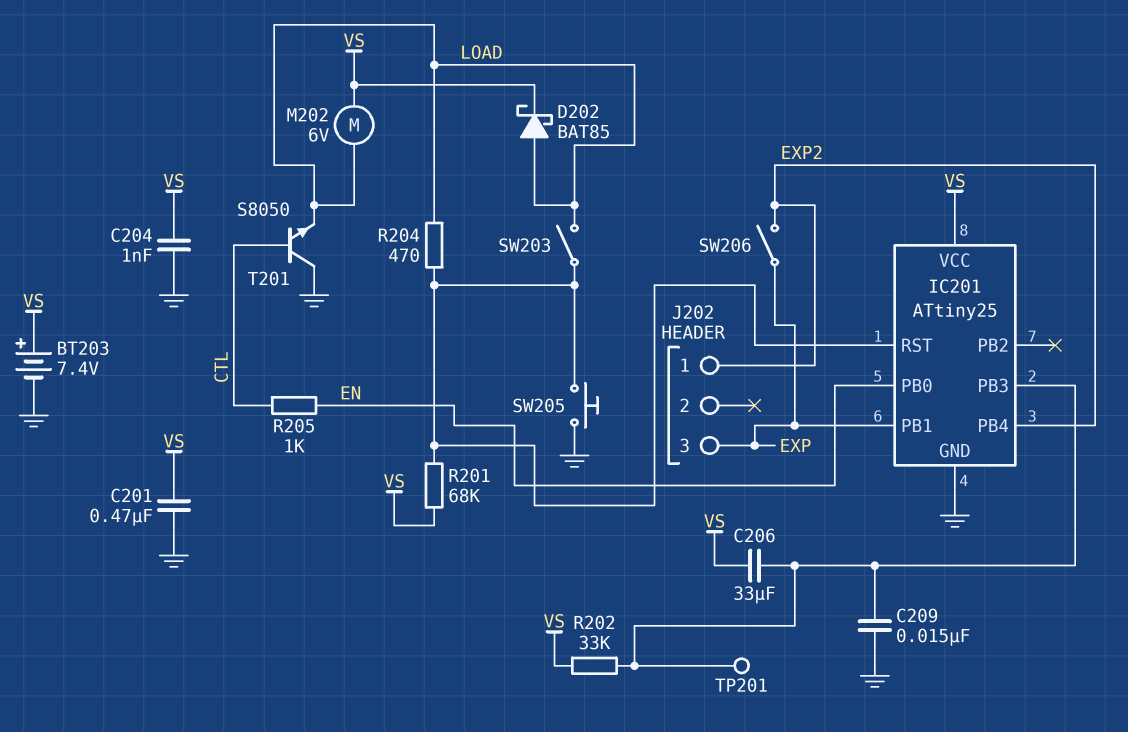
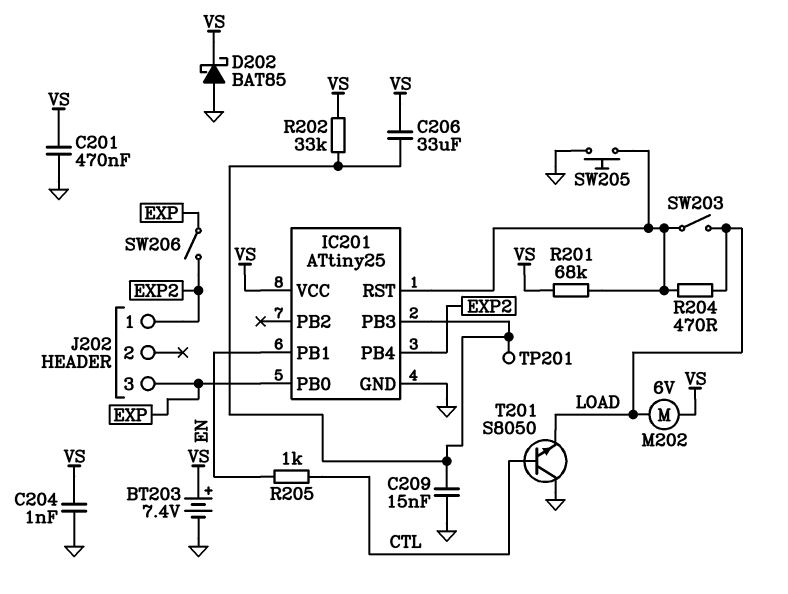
D202: schottky BAT85 (A LOAD, K VS) -> schottky BAT85 (A GND, K VS)
IC201 pin PB0: EN -> EXP
IC201 pin PB1: EXP -> EN

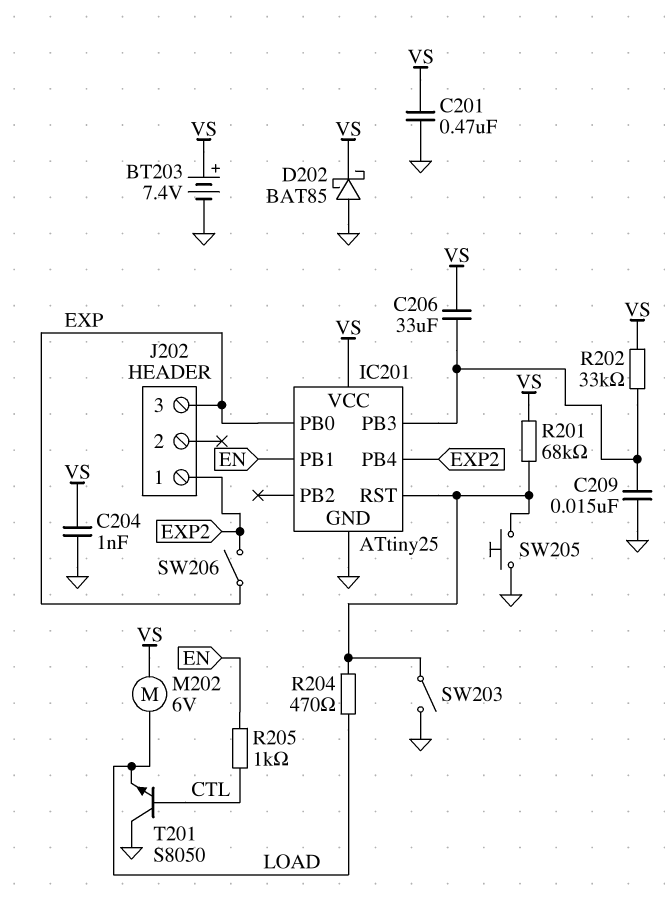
SW203: switch (IC201/RST, LOAD) -> switch (GND, IC201/RST)
TP201: test point (IC201/PB3) -> none

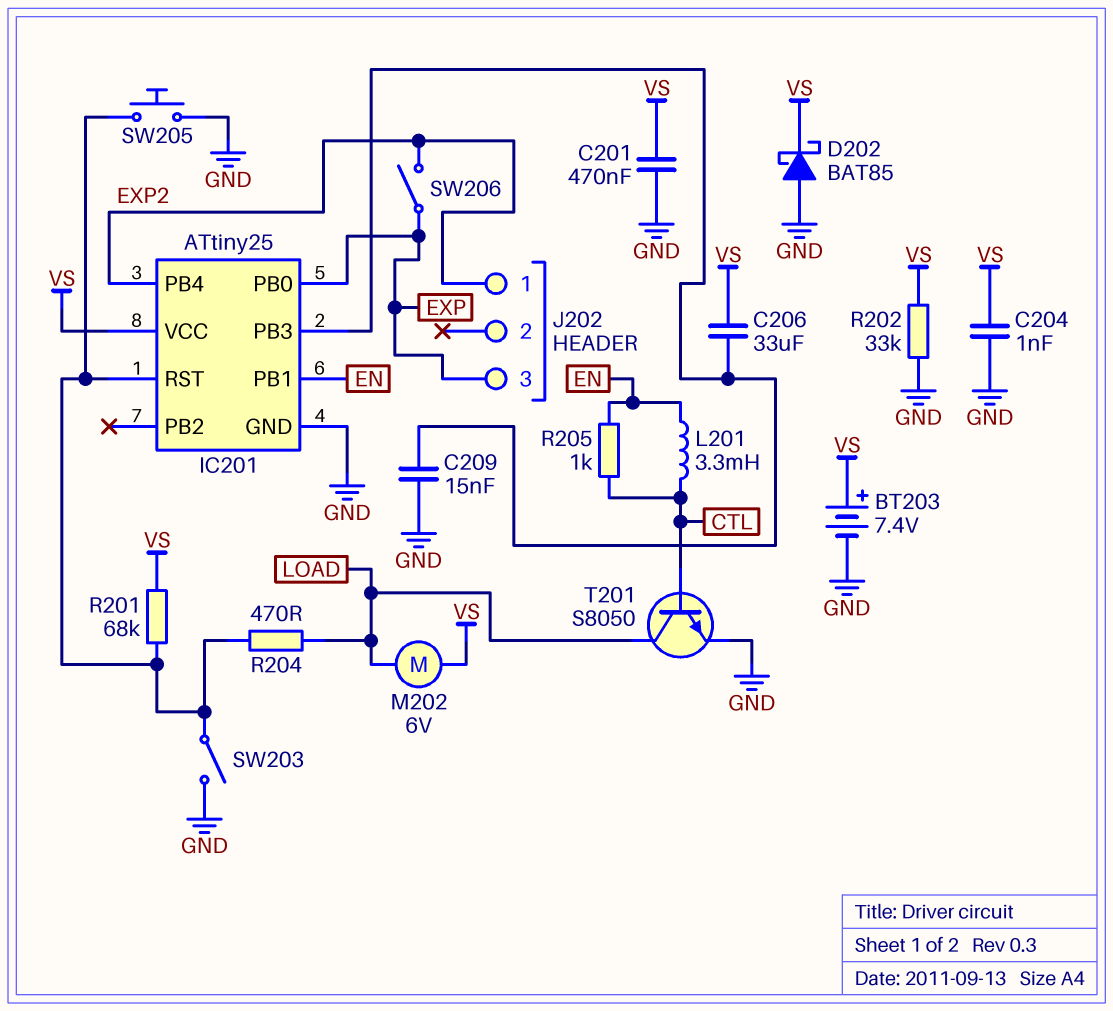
L201: none -> 3.3mH (CTL, EN)
R202: 33k (IC201/PB3, VS) -> 33k (GND, VS)
T201: NPN S8050 (B CTL, C GND, E LOAD) -> NPN S8050 (B CTL, C LOAD, E GND)

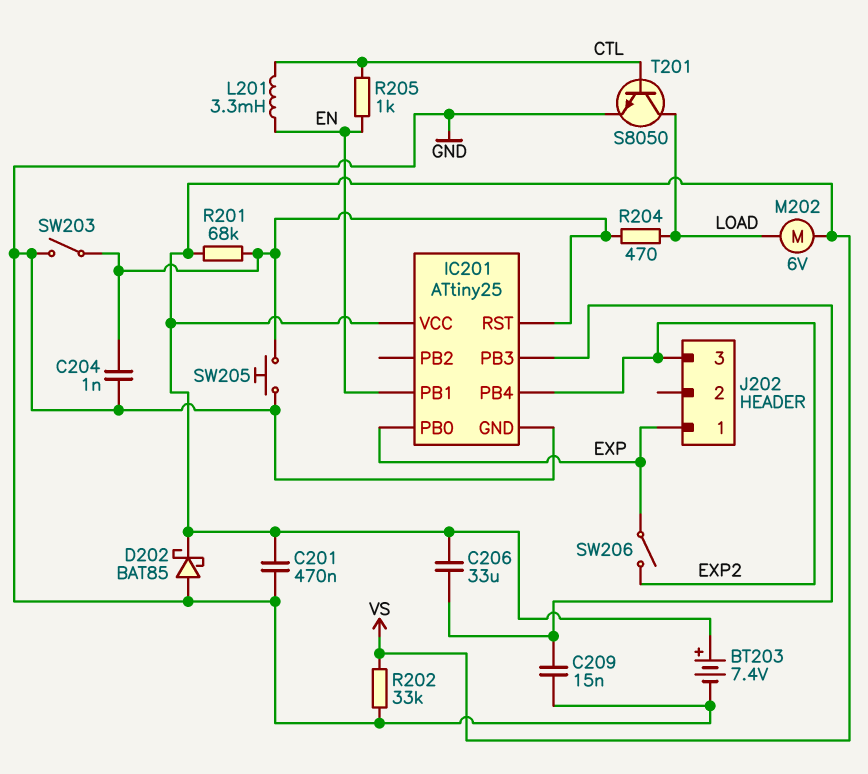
C204: 1nF (GND, VS) -> 1nF (GND, IC201/RST)
J202 pin 1: EXP2 -> EXP
J202 pin 3: EXP -> EXP2

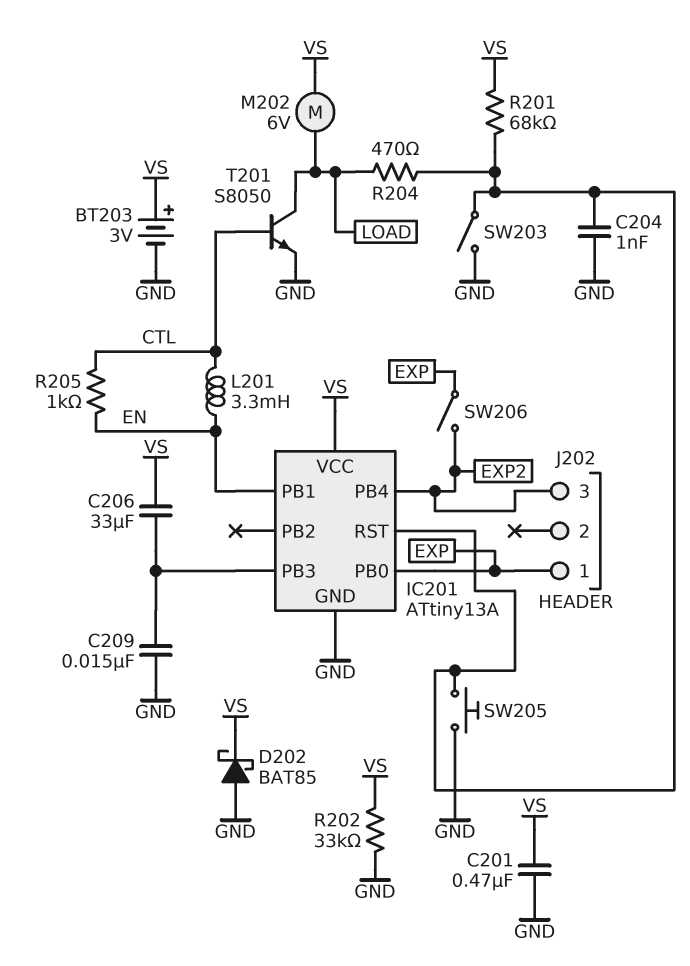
BT203: 7.4V (plus VS, minus GND) -> 3V (plus VS, minus GND)
IC201: ATtiny25 -> ATtiny13A

